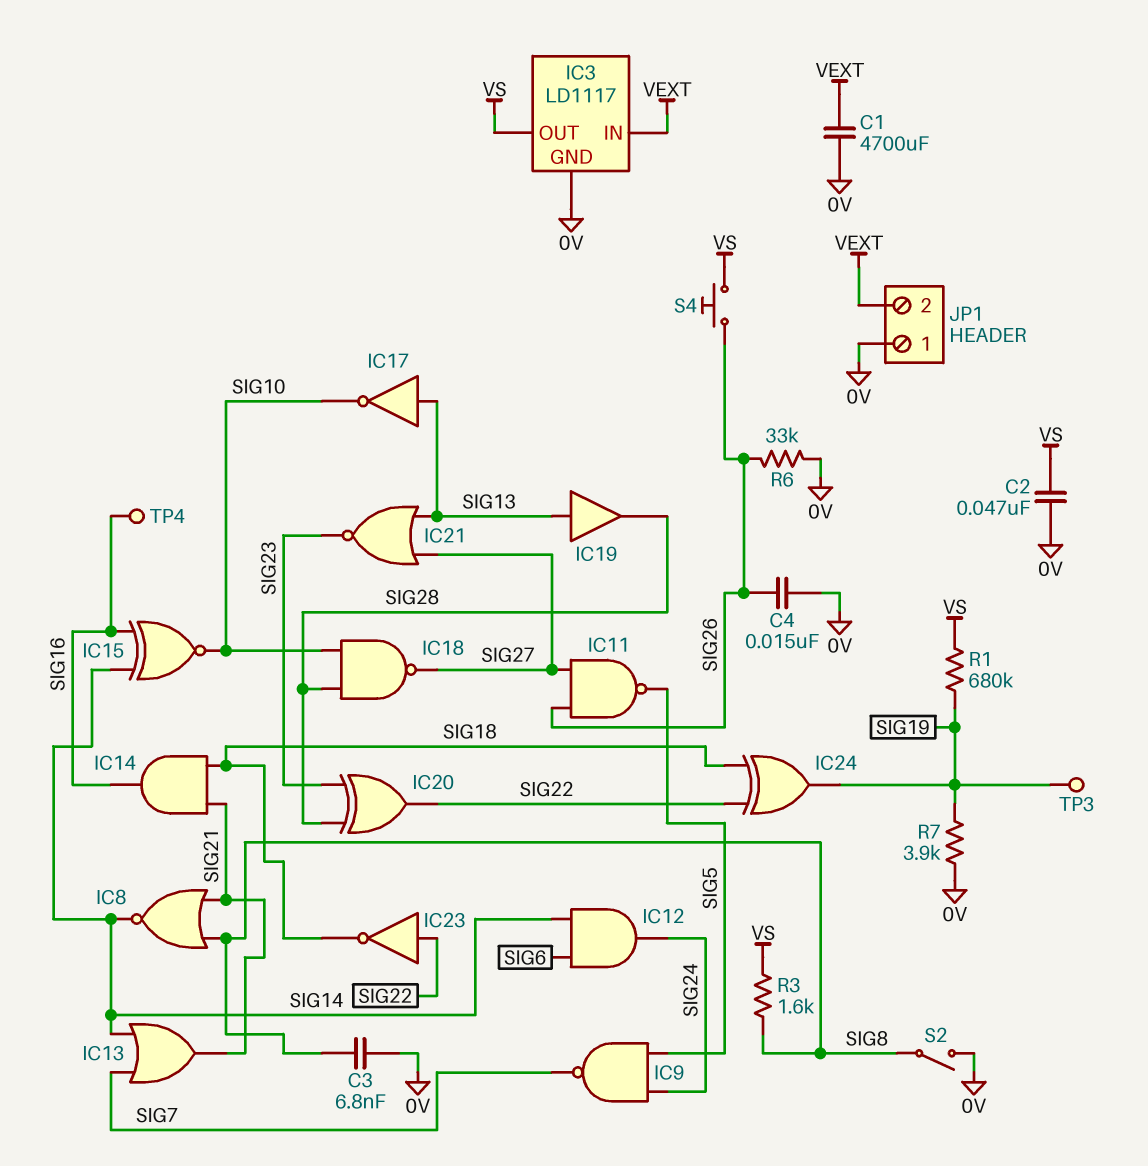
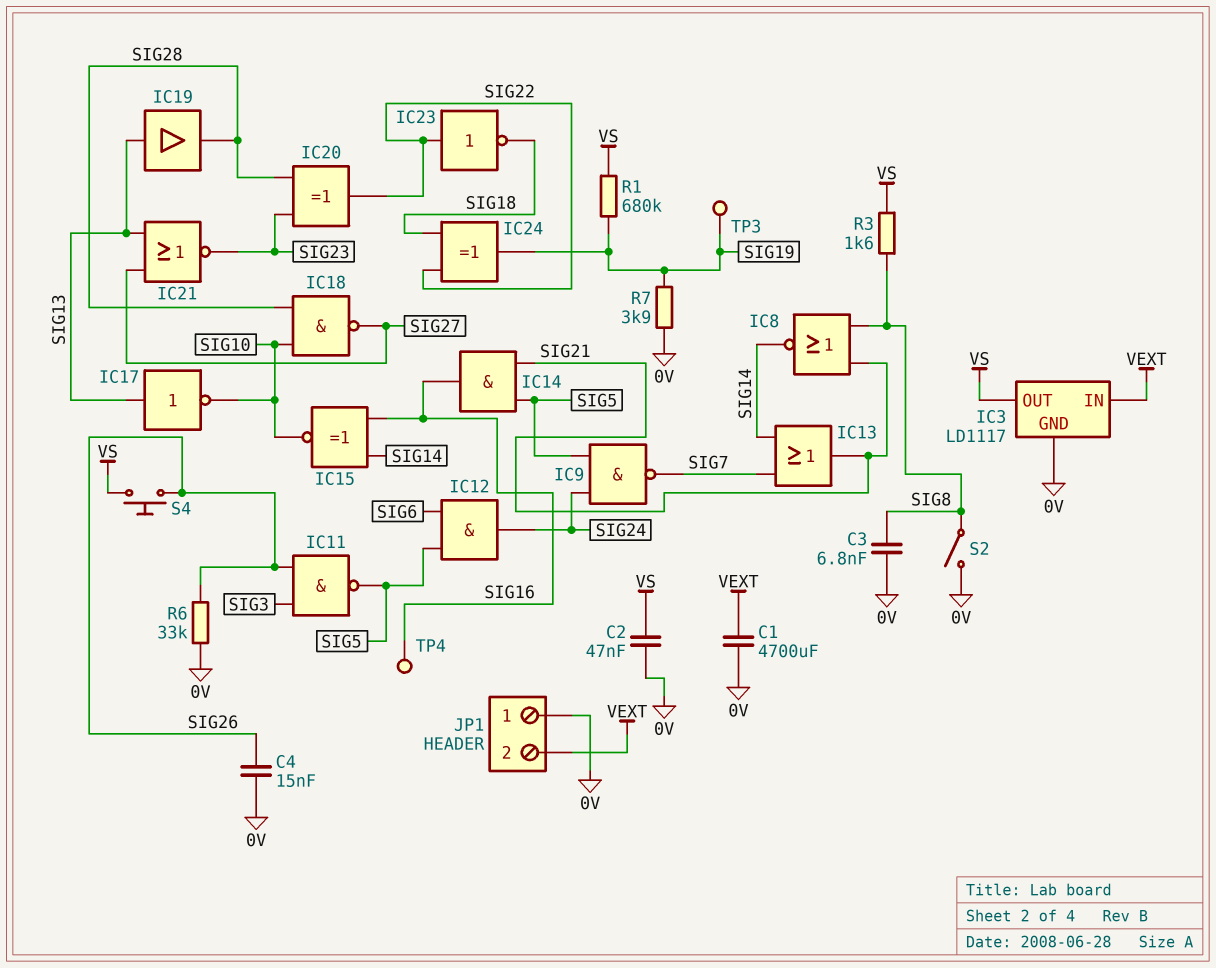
IC11: NAND (in SIG26, in SIG27, out SIG5) -> NAND (in SIG3, in SIG26, out SIG5)
IC12: AND (in SIG6, in SIG14, out SIG24) -> AND (in SIG5, in SIG6, out SIG24)
IC14: AND (in SIG18, in SIG21, out SIG16) -> AND (in SIG5, in SIG21, out SIG16)

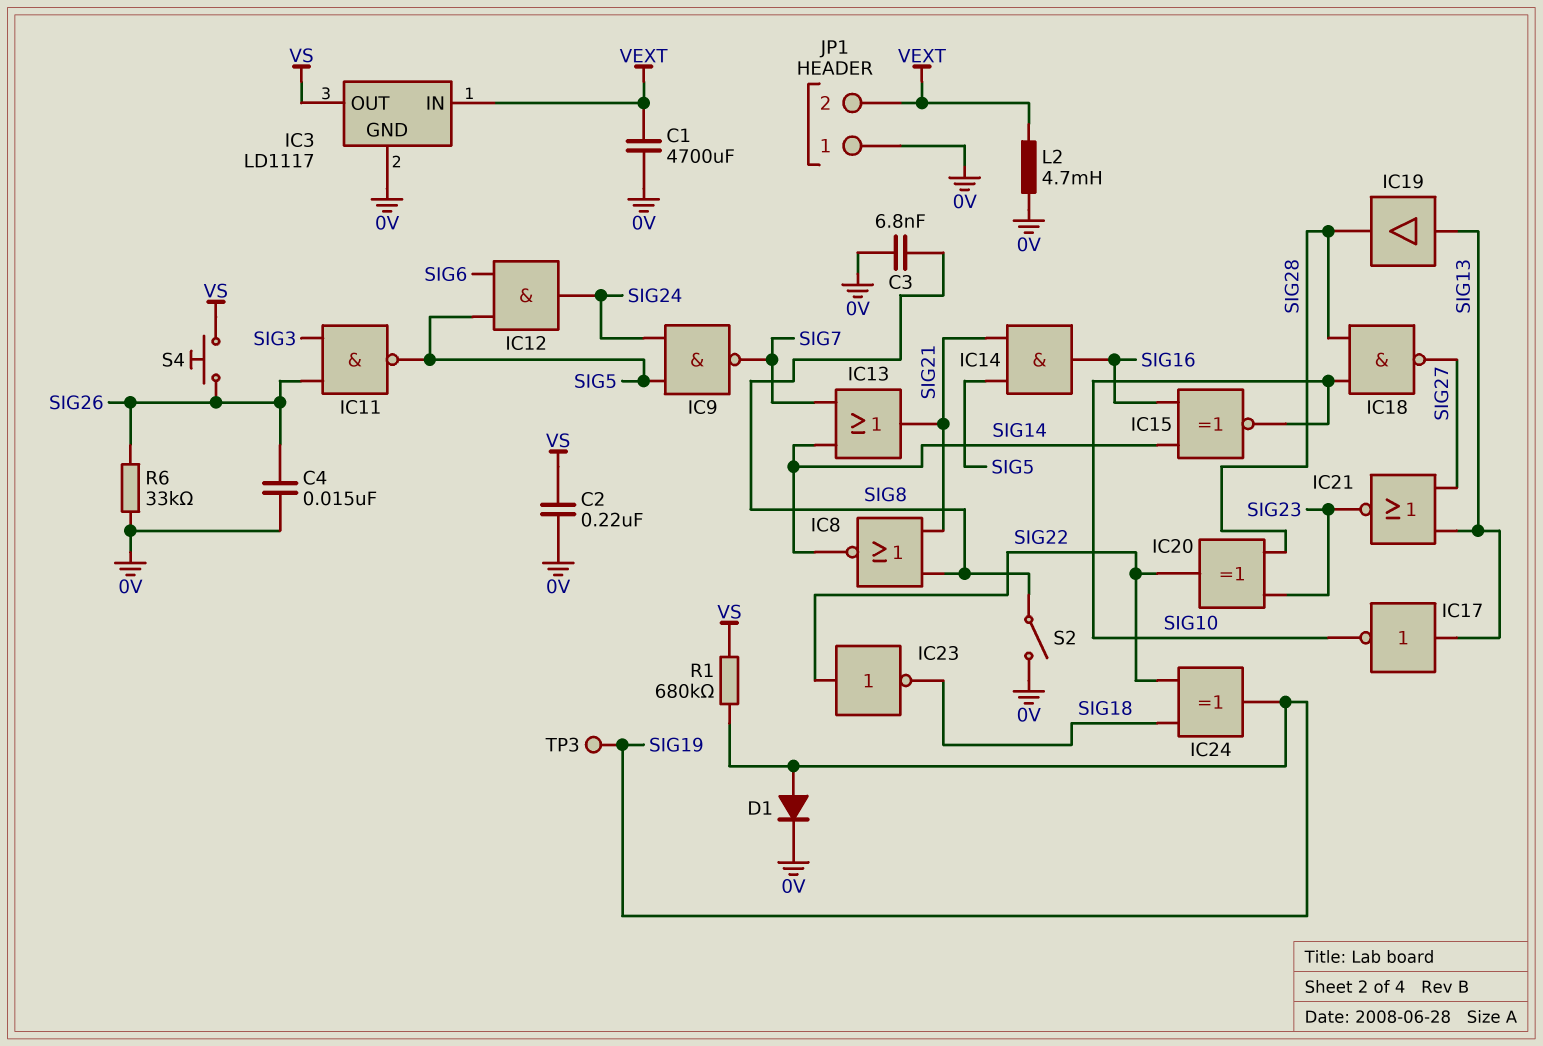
C2: 47nF (0V, VS) -> 220nF (0V, VS)
D1: none -> diode (A SIG19, K 0V)
L2: none -> 4.7mH (0V, VEXT)
R3: 1.6k (SIG8, VS) -> none
R7: 3.9k (0V, SIG19) -> none
TP4: test point (SIG16) -> none

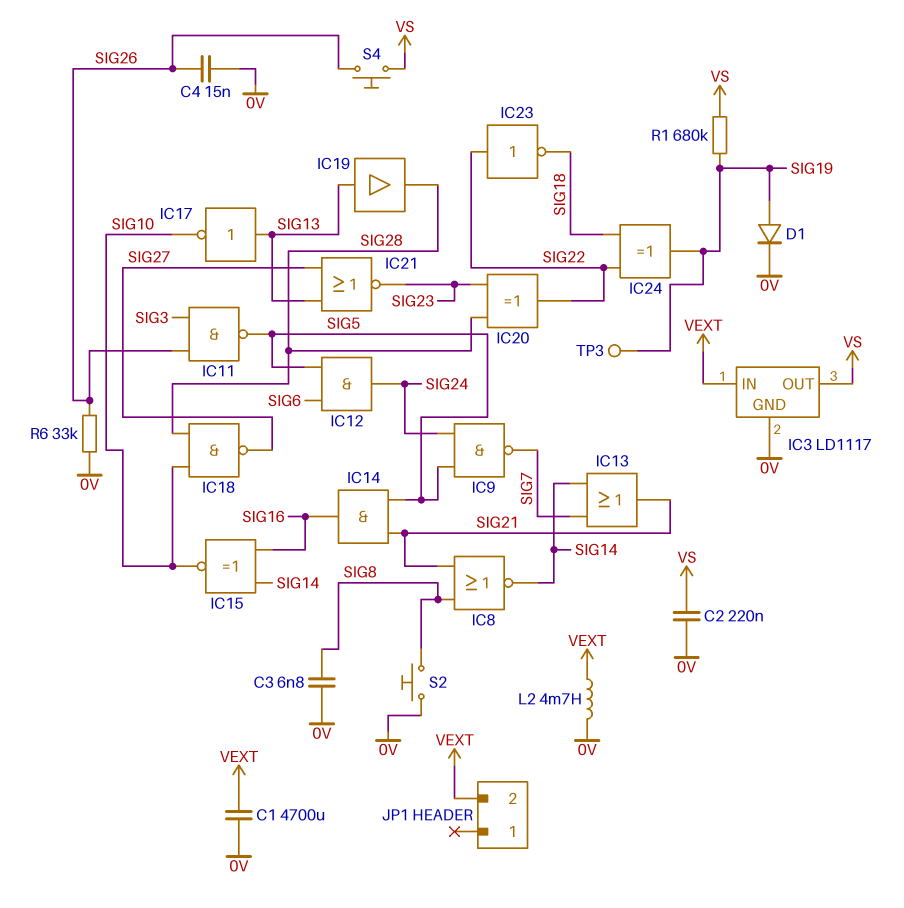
JP1 pin 1: 0V -> none
S2: switch (0V, SIG8) -> button (0V, SIG8)

